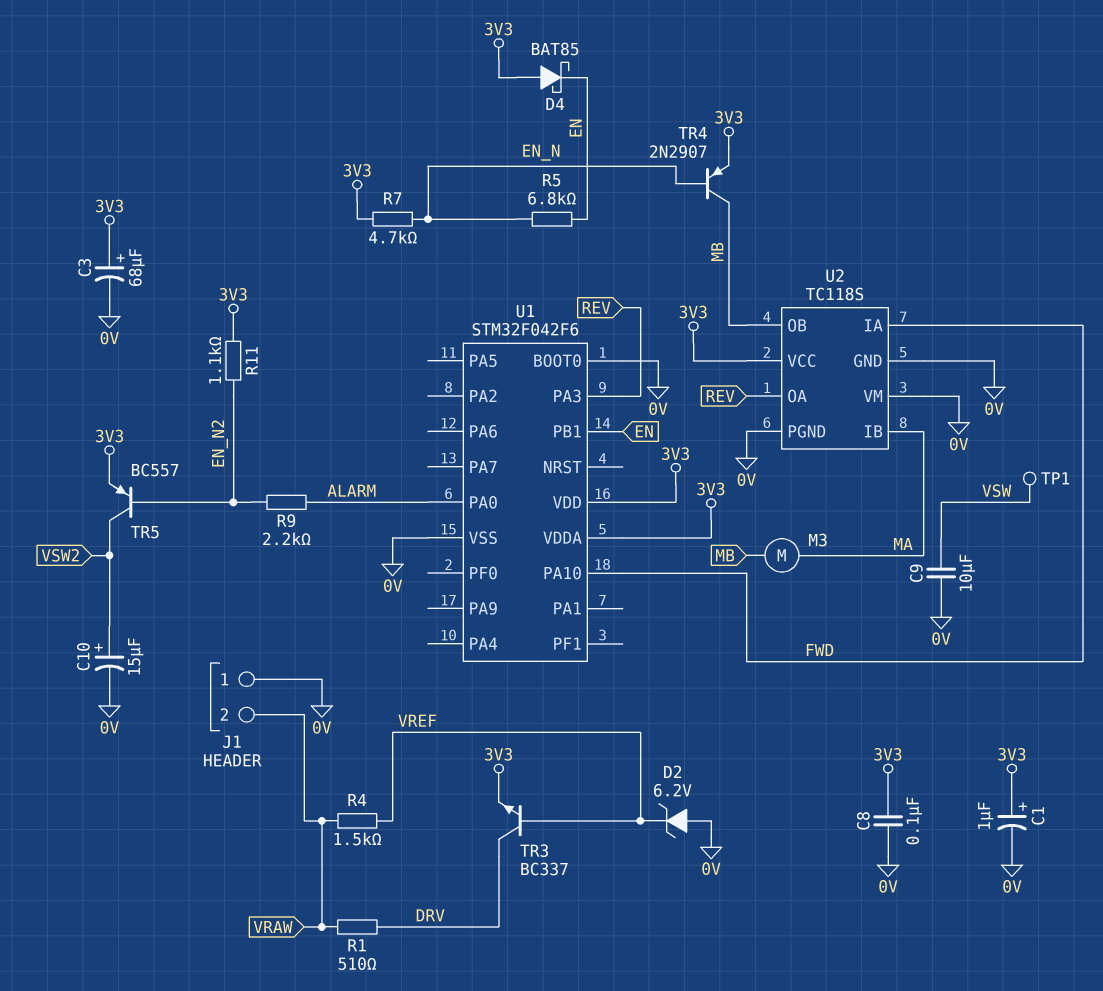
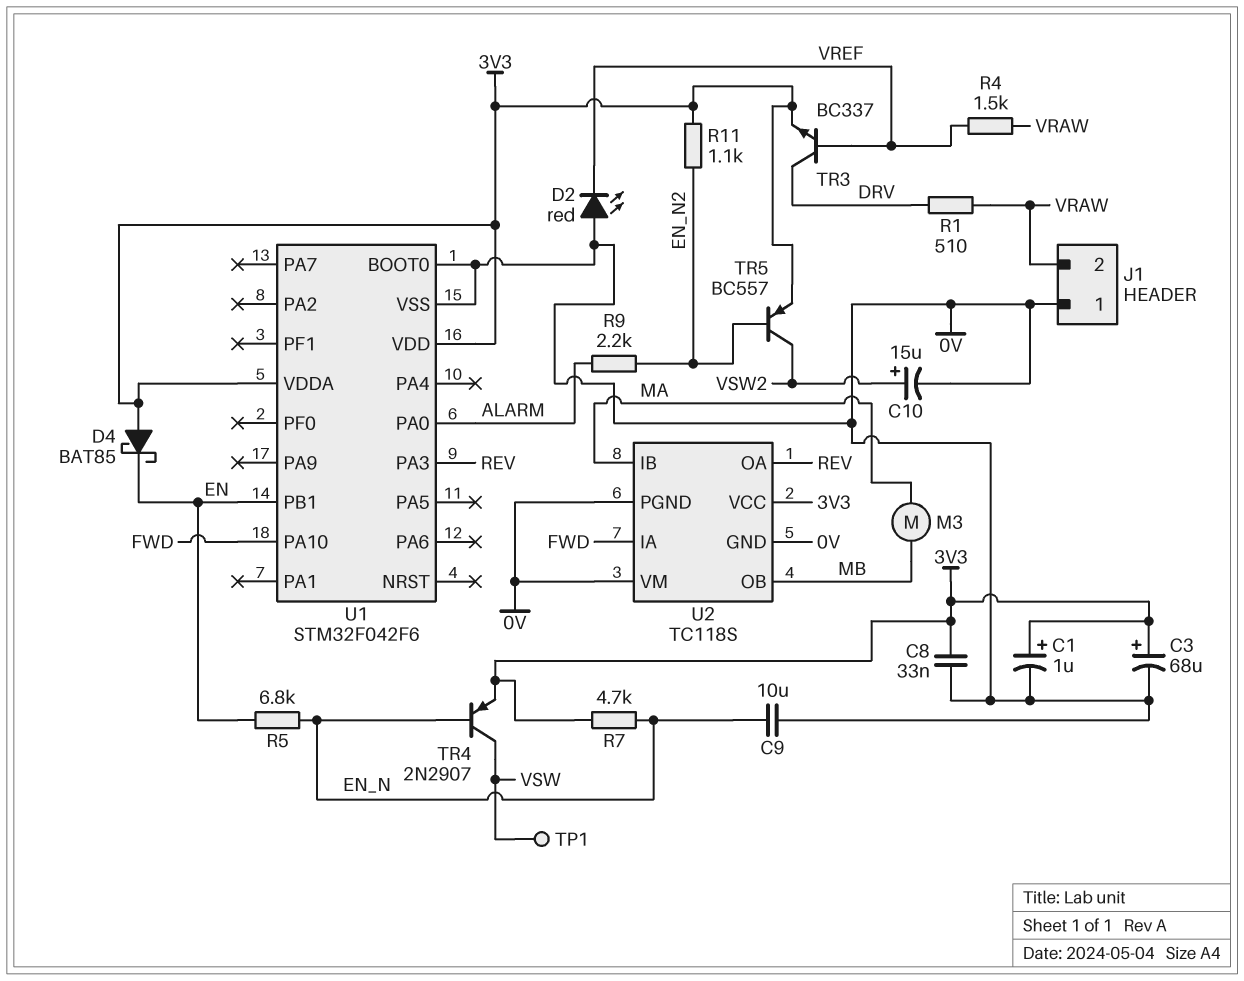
C8: 100nF (0V, 3V3) -> 33nF (0V, 3V3)
C9: 10uF (0V, VSW) -> 10uF (0V, EN_N)
D2: zener 6.2V (A 0V, K VREF) -> LED red (A 0V, K VREF)
TR4: PNP 2N2907 (B EN_N, C MB, E 3V3) -> PNP 2N2907 (B EN_N, C VSW, E 3V3)

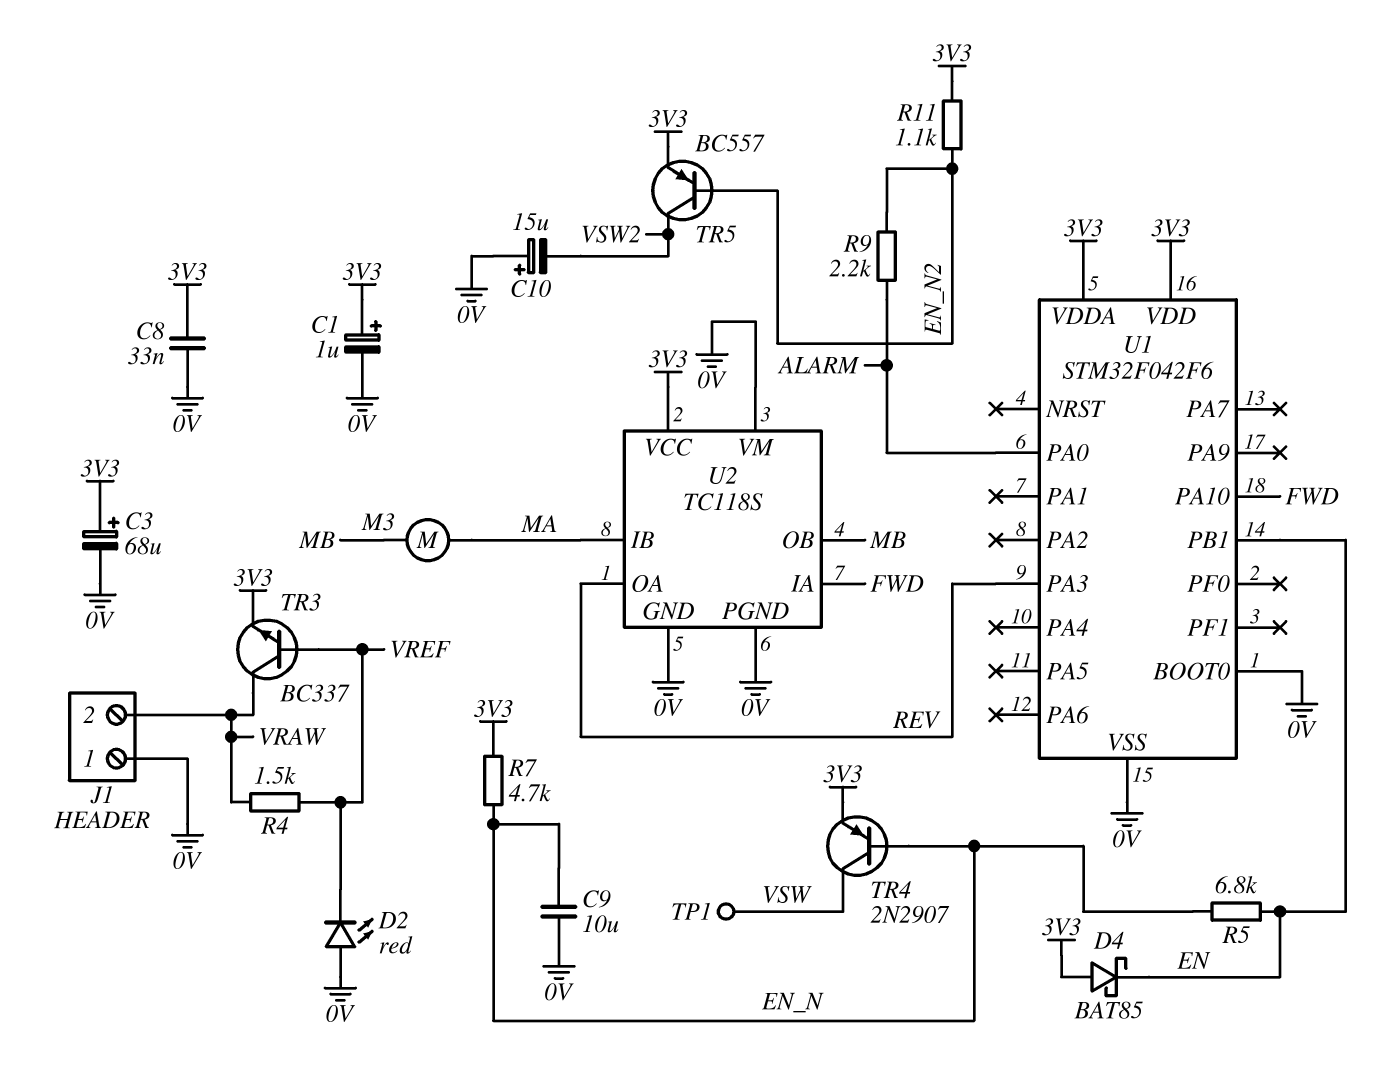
C10: 15uF (plus VSW2, minus 0V) -> 15uF (plus 0V, minus VSW2)
R1: 510 (DRV, VRAW) -> none
TR3: NPN BC337 (B VREF, C DRV, E 3V3) -> NPN BC337 (B VREF, C VRAW, E 3V3)

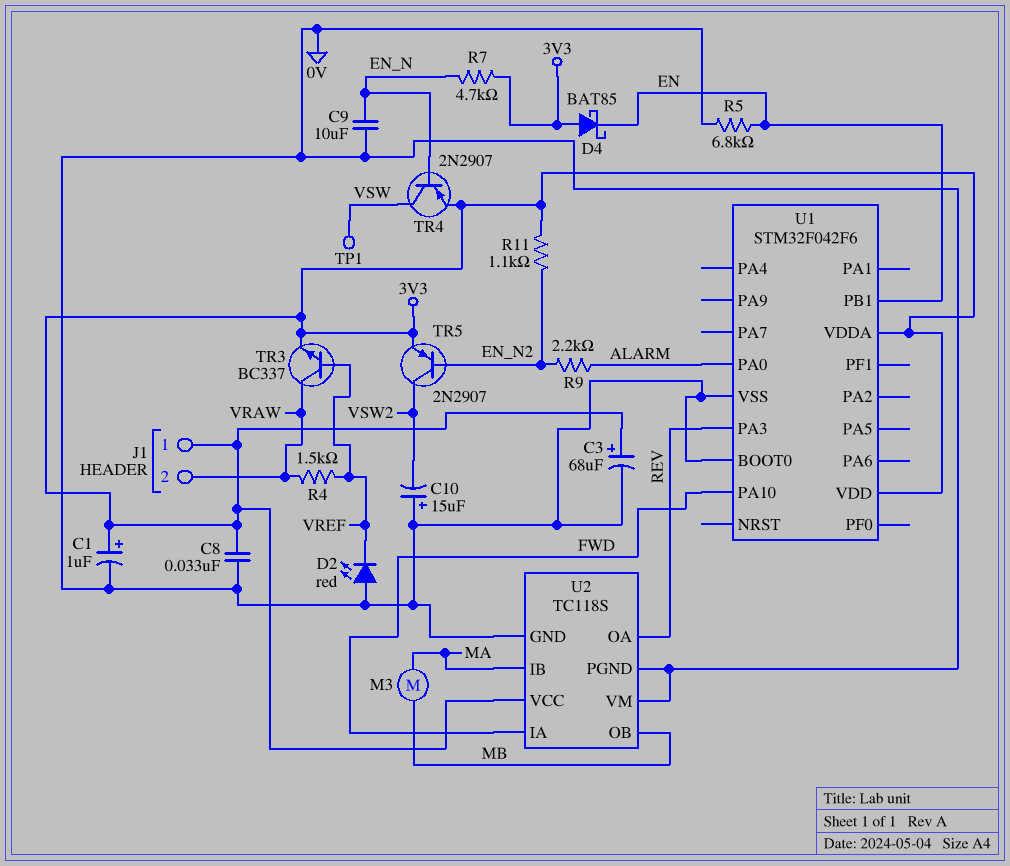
J1 pin 1: 0V -> 3V3
R5: 6.8k (EN, EN_N) -> 6.8k (0V, EN)
TR5: PNP BC557 (B EN_N2, C VSW2, E 3V3) -> PNP 2N2907 (B EN_N2, C VSW2, E 3V3)

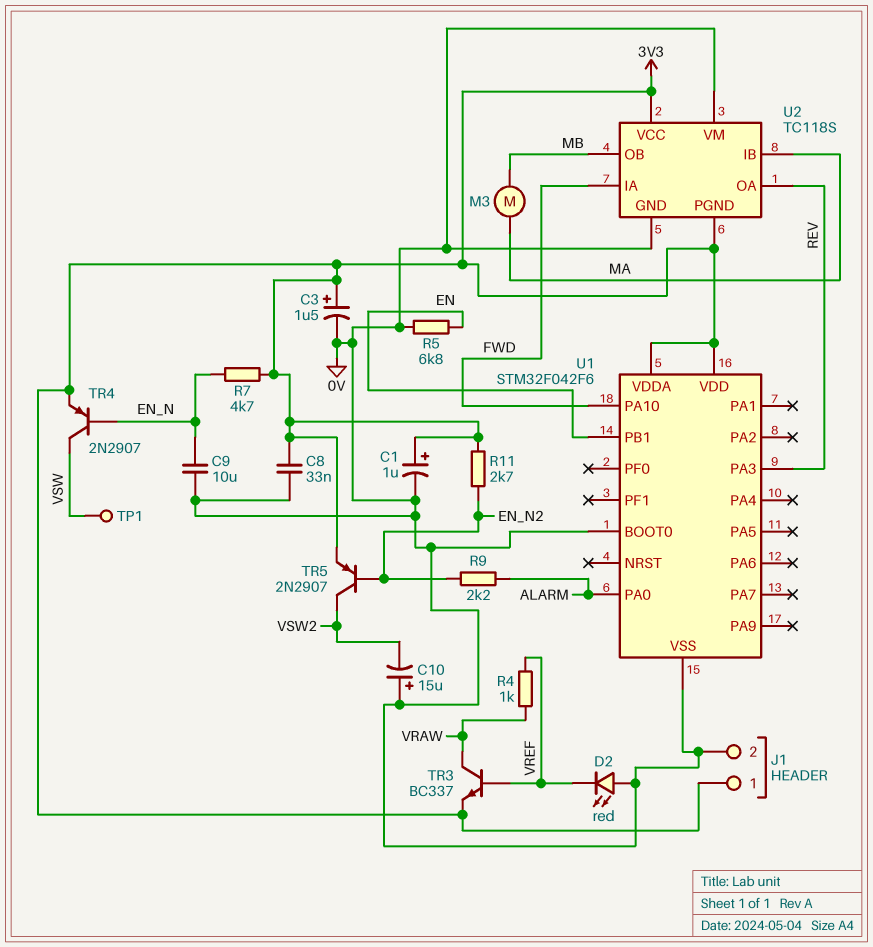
C3: 68uF (plus 3V3, minus 0V) -> 1.5uF (plus 3V3, minus 0V)
D4: schottky BAT85 (A 3V3, K EN) -> none
J1 pin 2: VRAW -> 0V
R4: 1.5k (VRAW, VREF) -> 1k (VRAW, VREF)
R11: 1.1k (3V3, EN_N2) -> 2.7k (3V3, EN_N2)
U2 pin PGND: 0V -> 3V3

